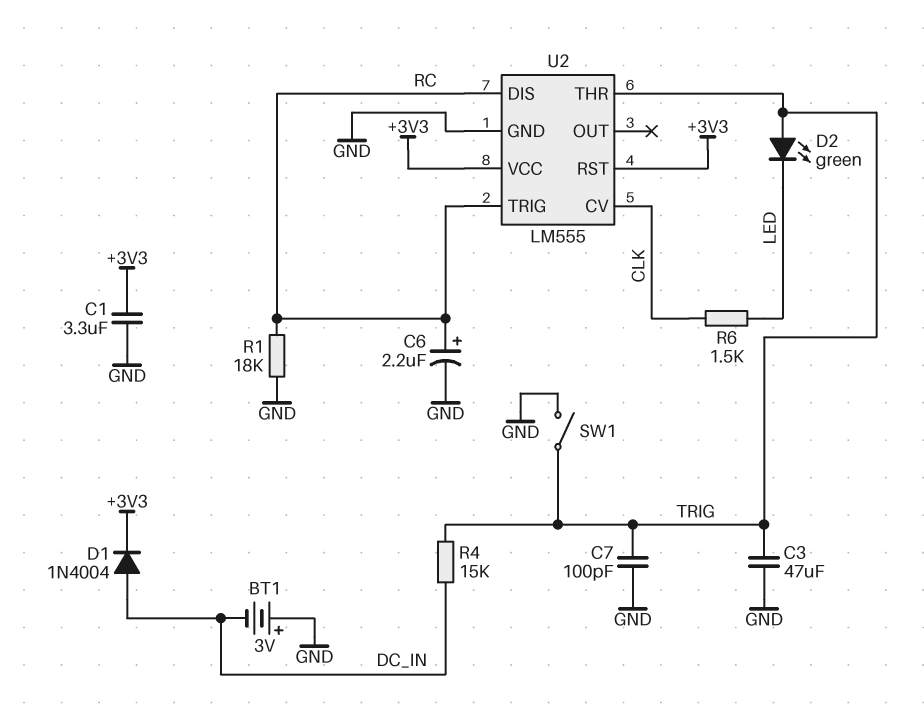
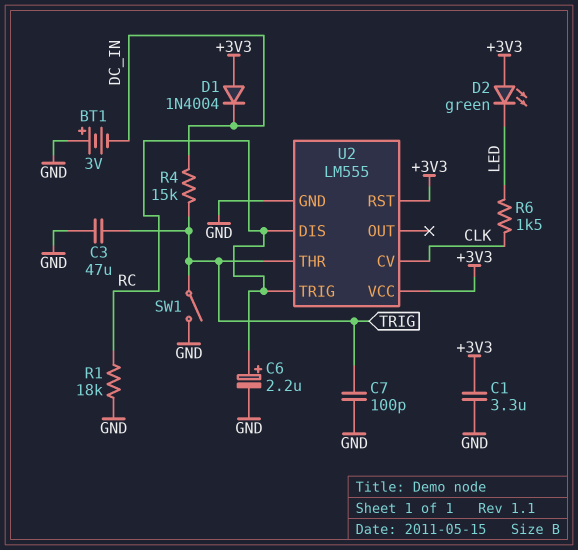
D1: diode 1N4004 (A DC_IN, K +3V3) -> diode 1N4004 (A +3V3, K DC_IN)
D2: LED green (A TRIG, K LED) -> LED green (A +3V3, K LED)

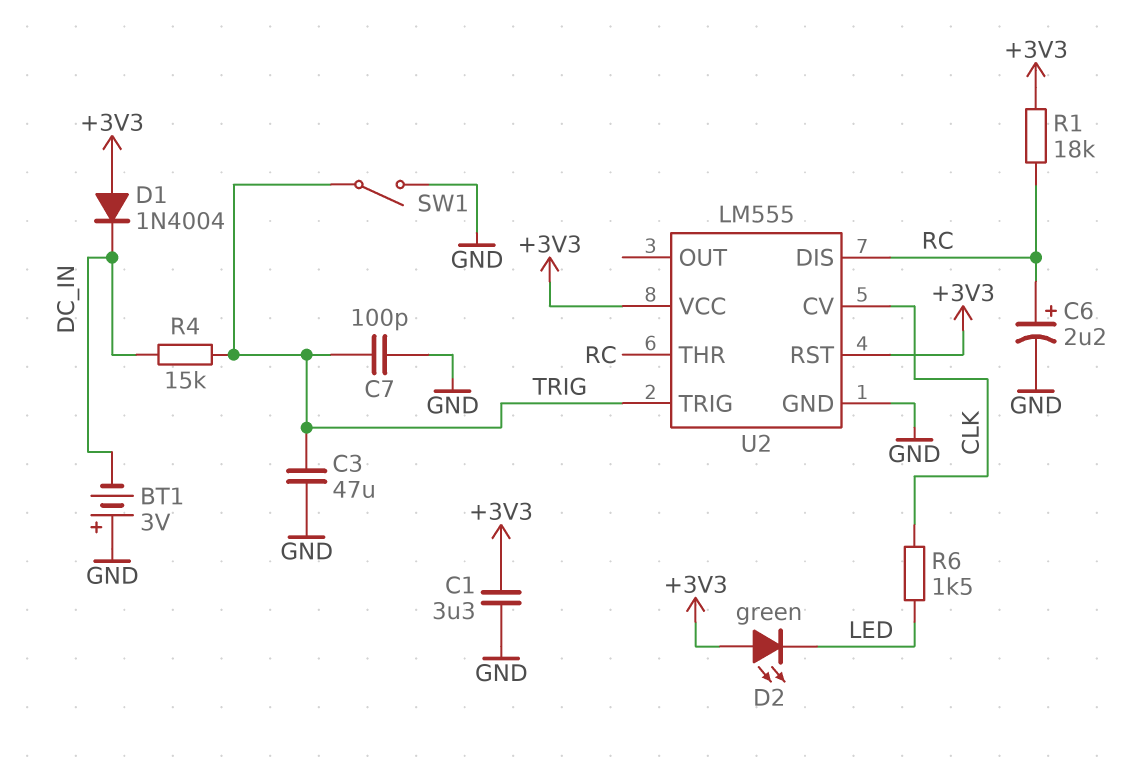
R1: 18k (GND, RC) -> 18k (+3V3, RC)
U2 pin THR: TRIG -> RC
U2 pin TRIG: RC -> TRIG

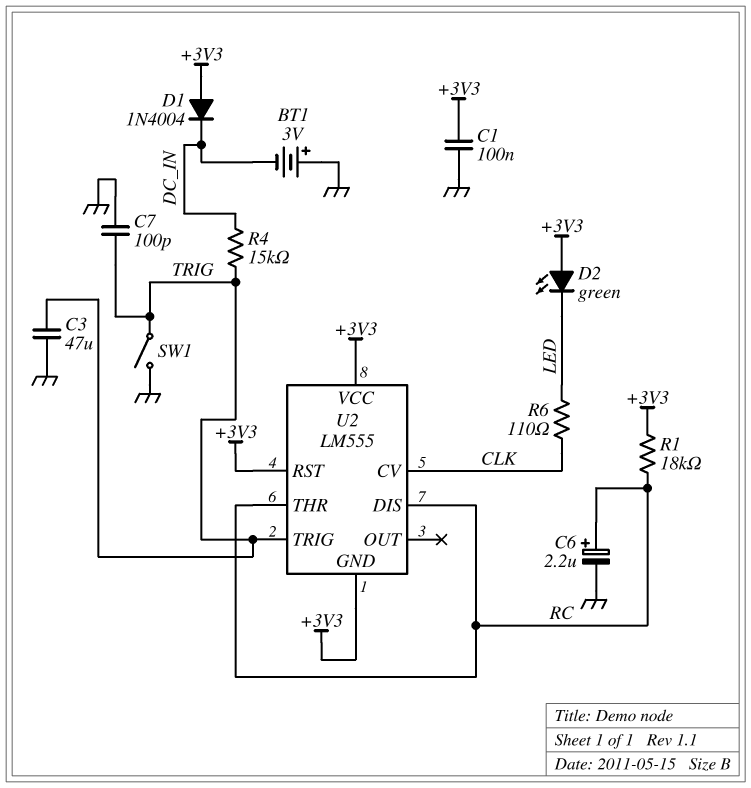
C1: 3.3uF (+3V3, GND) -> 100nF (+3V3, GND)
R6: 1.5k (CLK, LED) -> 110 (CLK, LED)
U2 pin GND: GND -> +3V3

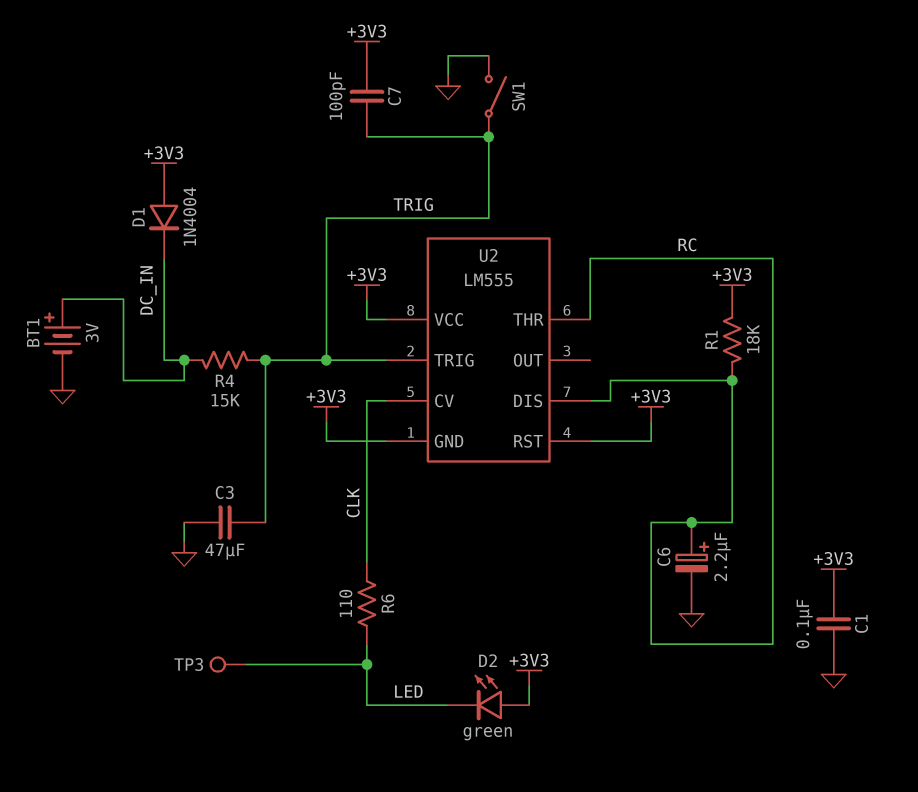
BT1: 3V (plus GND, minus DC_IN) -> 3V (plus DC_IN, minus GND)
C7: 100pF (GND, TRIG) -> 100pF (+3V3, TRIG)
TP3: none -> test point (LED)

